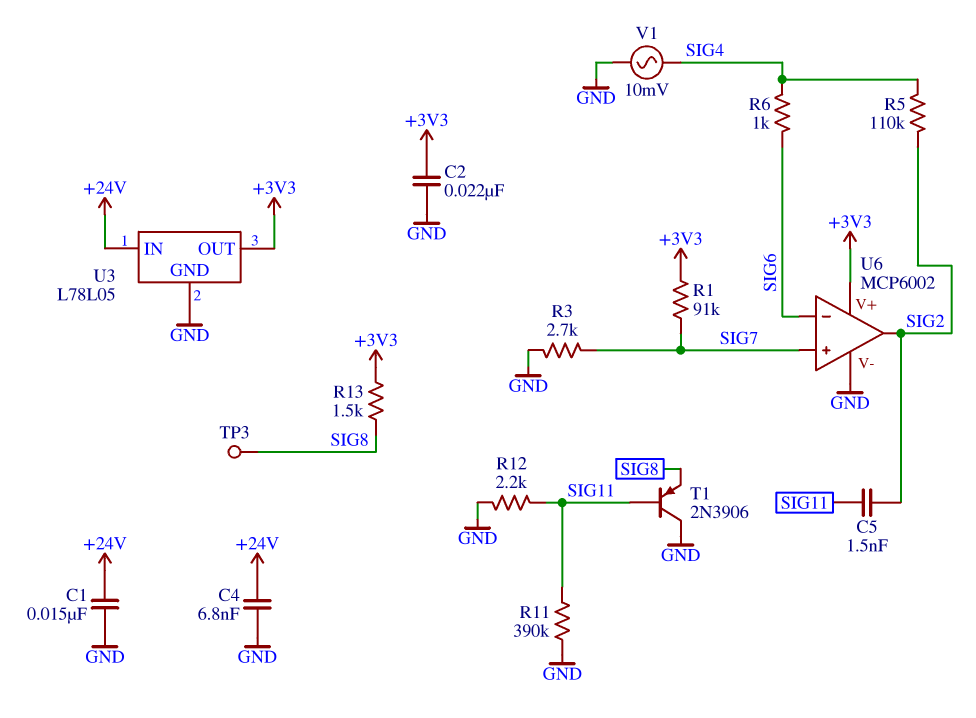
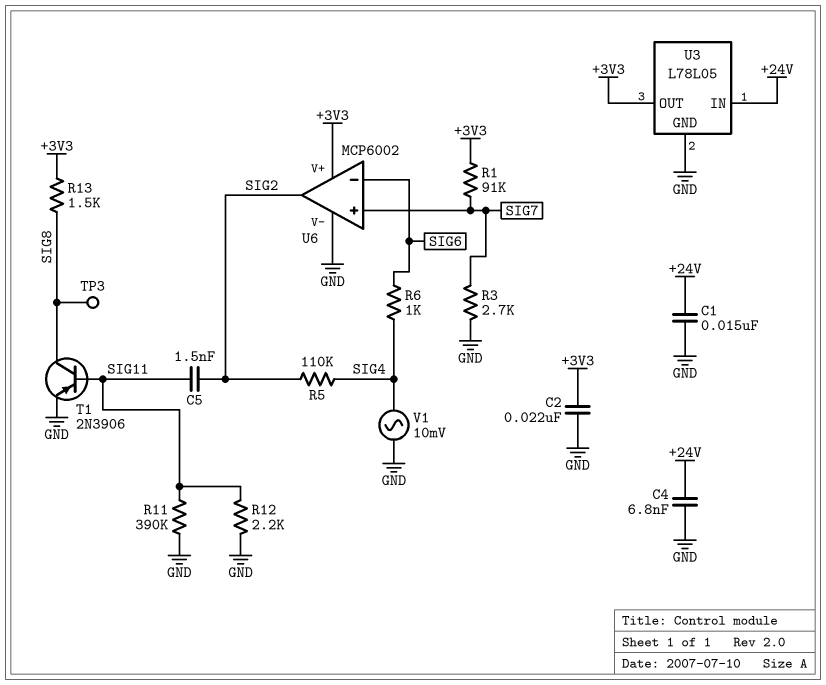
T1: PNP 2N3906 (B SIG11, C GND, E SIG8) -> PNP 2N3906 (B SIG11, C SIG8, E GND)

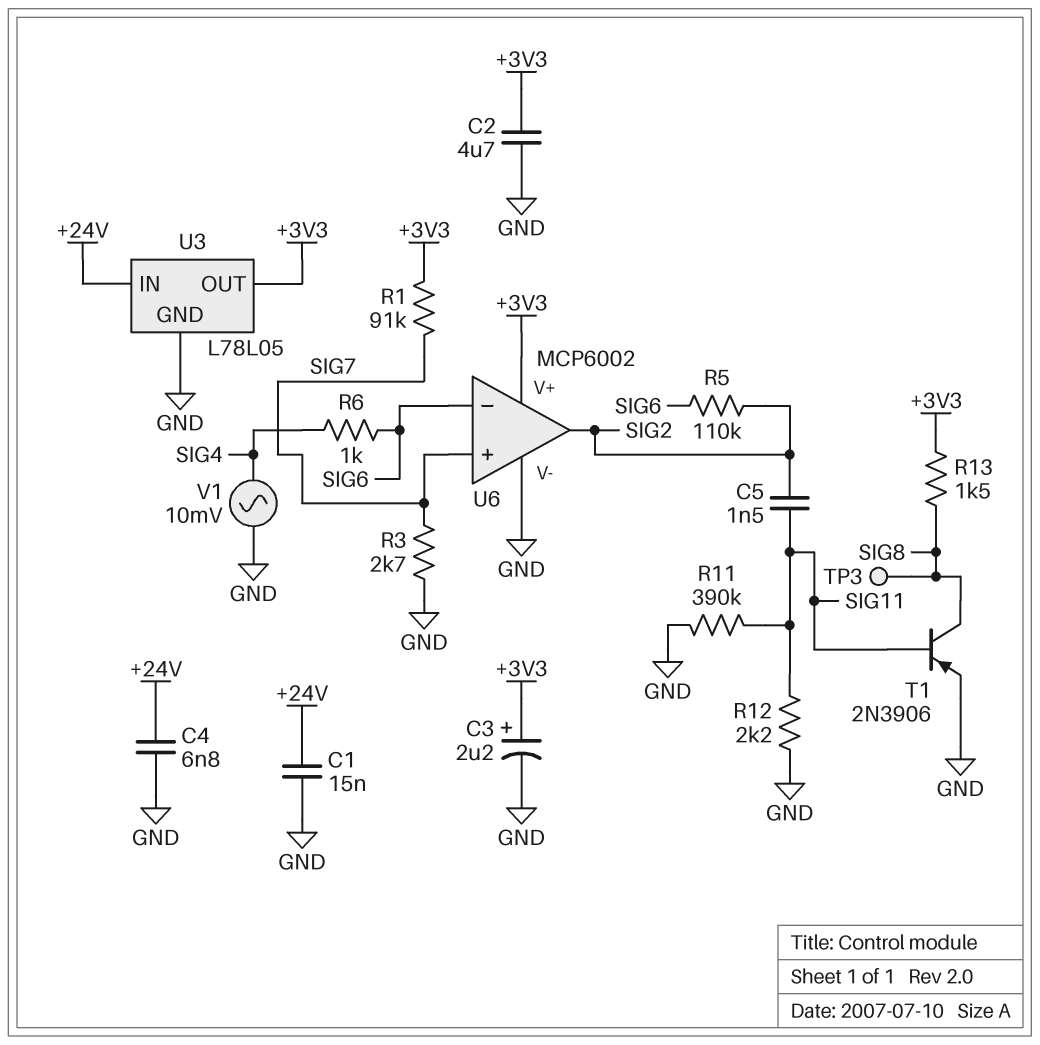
C2: 22nF (+3V3, GND) -> 4.7uF (+3V3, GND)
C3: none -> 2.2uF (plus +3V3, minus GND)
R5: 110k (SIG2, SIG4) -> 110k (SIG2, SIG6)

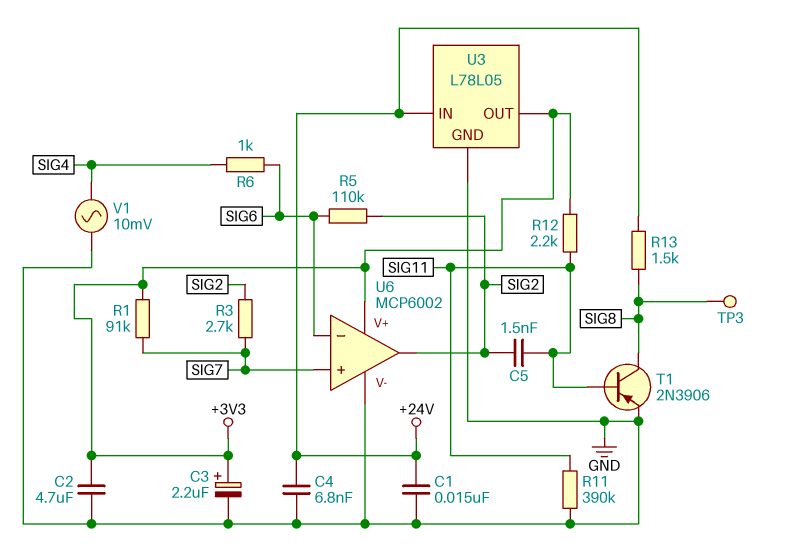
R3: 2.7k (GND, SIG7) -> 2.7k (SIG2, SIG7)
R12: 2.2k (GND, SIG11) -> 2.2k (+3V3, SIG11)
R13: 1.5k (+3V3, SIG8) -> 1.5k (+24V, SIG8)

